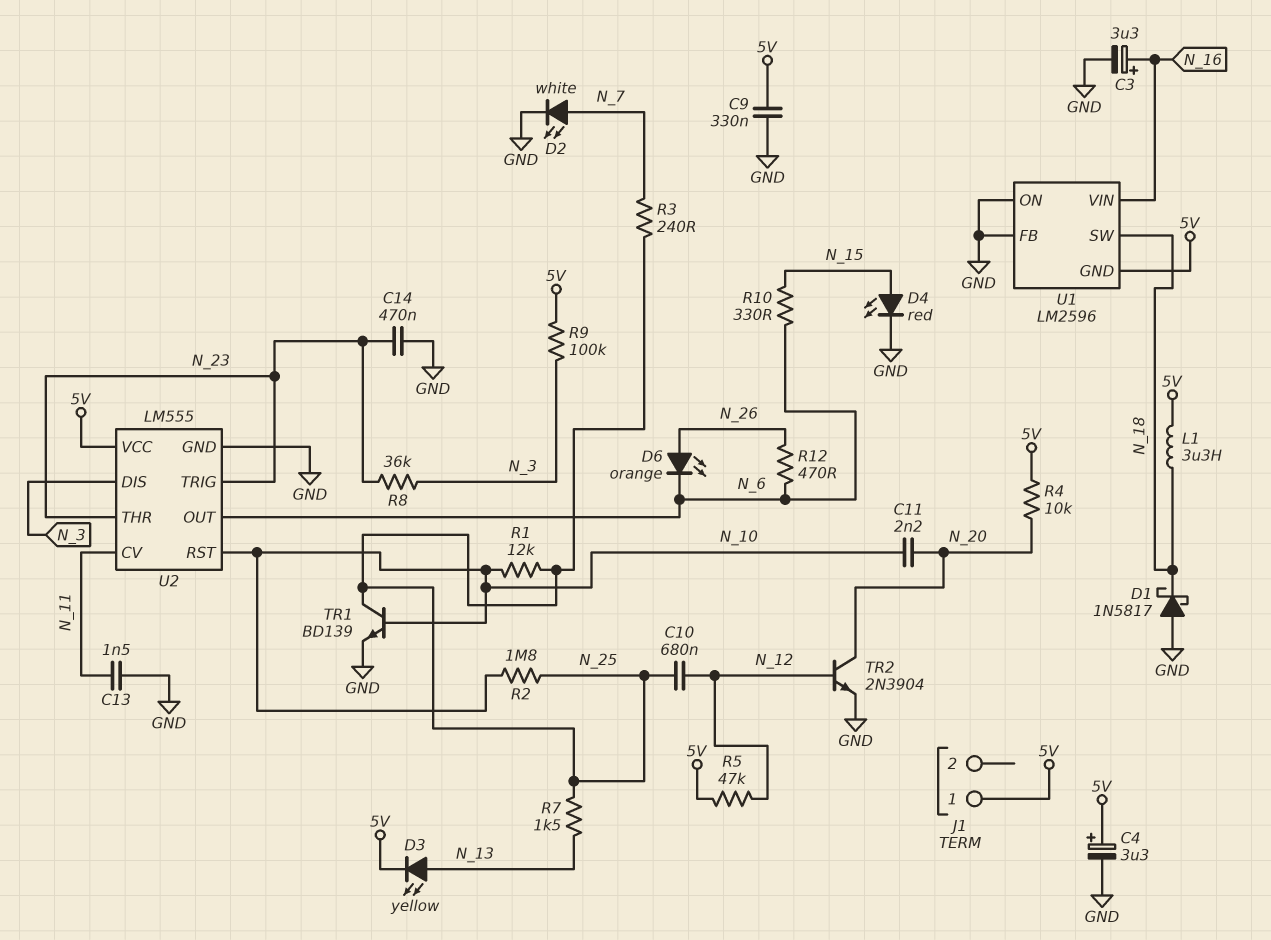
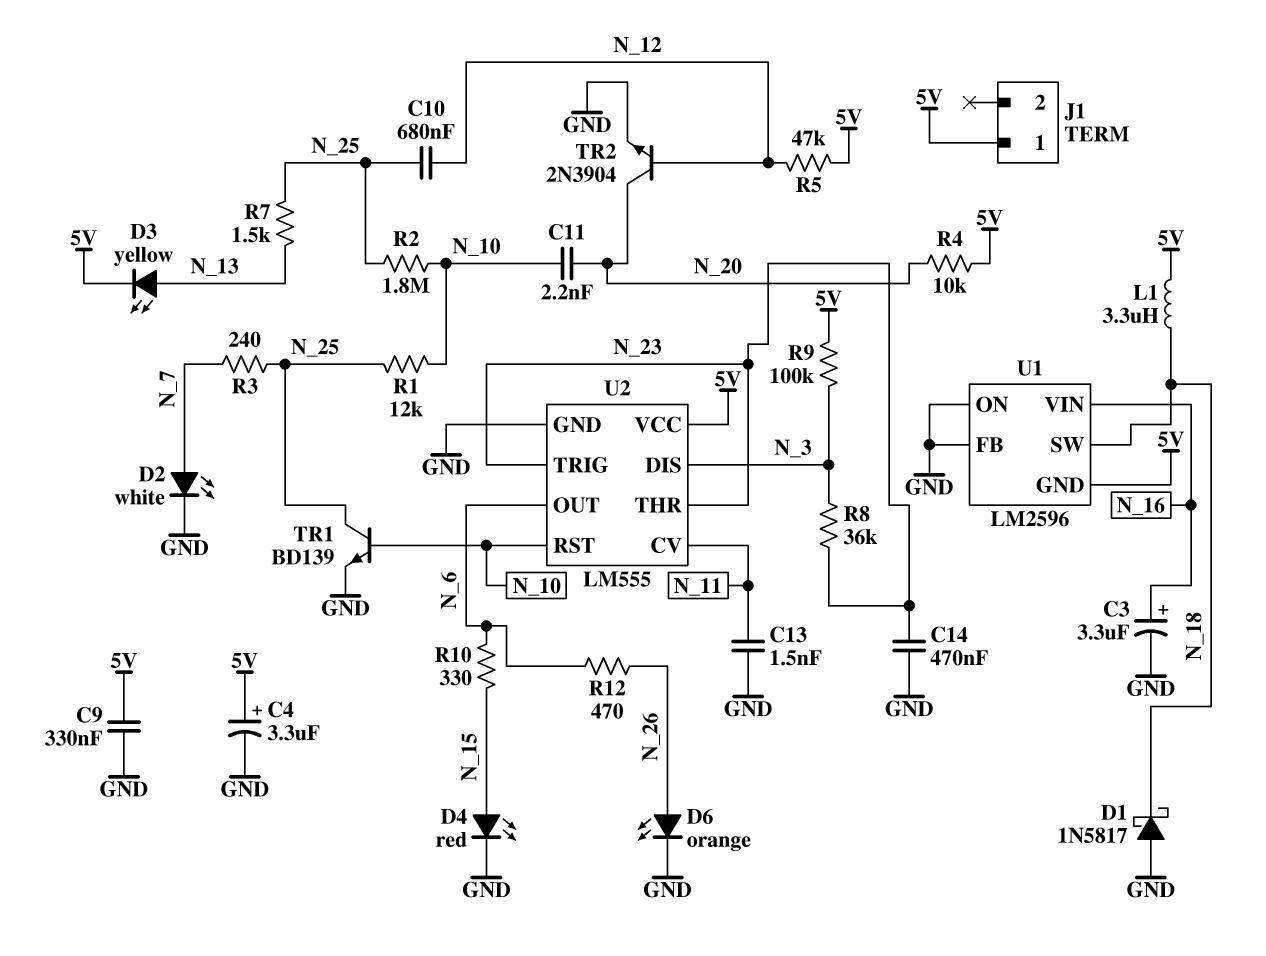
D6: LED orange (A N_26, K N_6) -> LED orange (A N_26, K GND)

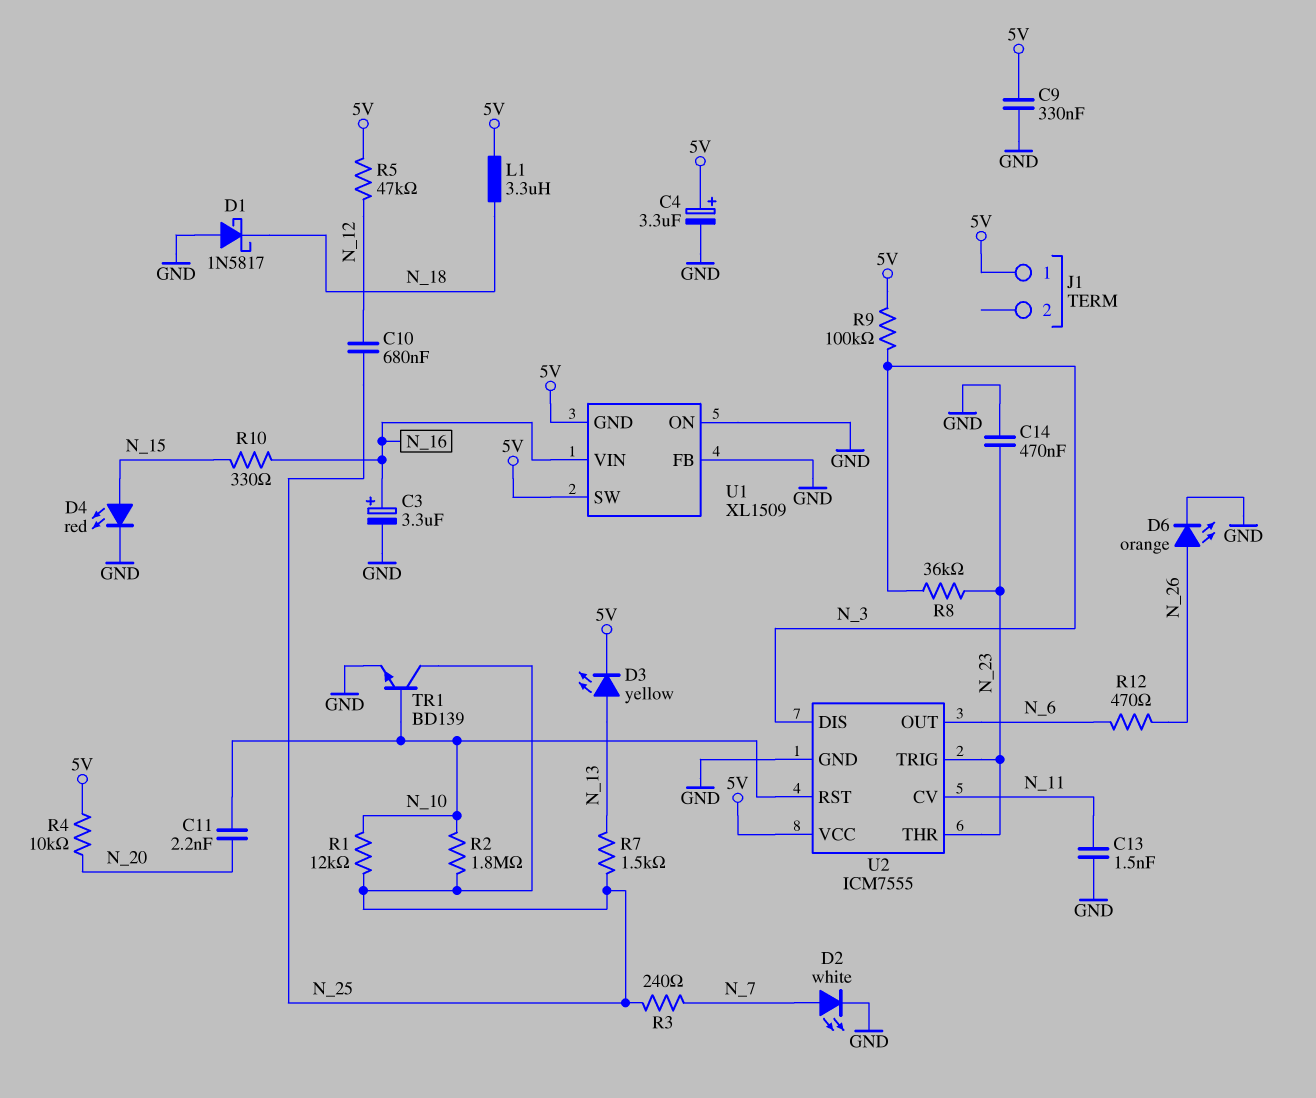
R10: 330 (N_6, N_15) -> 330 (N_15, N_16)
TR2: NPN 2N3904 (B N_12, C N_20, E GND) -> none
U1: LM2596 -> XL1509
U1 pin SW: N_18 -> 5V
U2: LM555 -> ICM7555

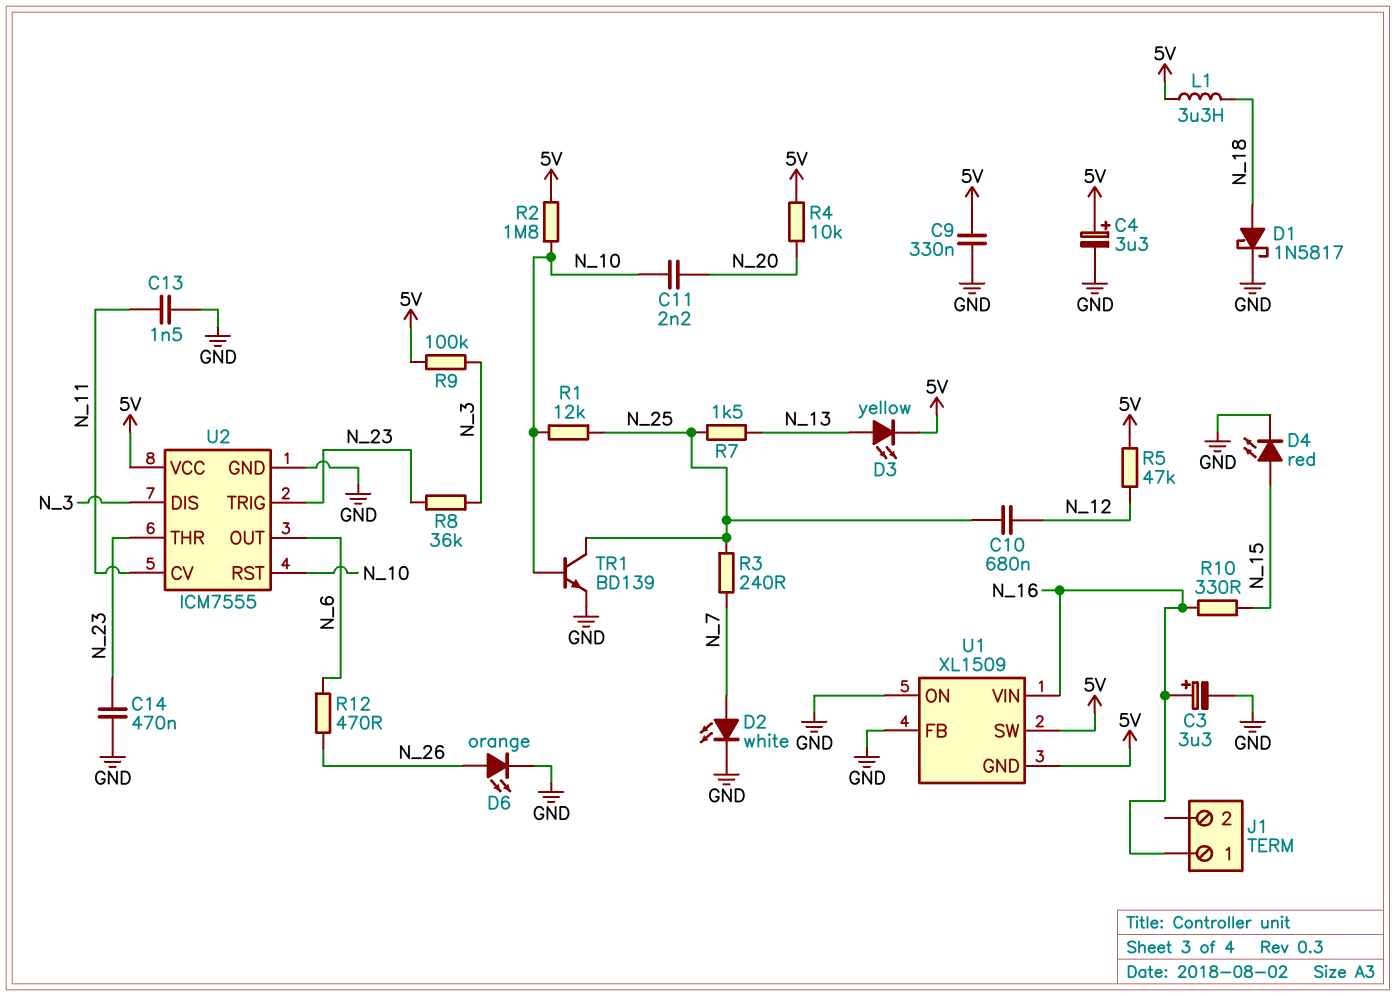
D1: schottky 1N5817 (A GND, K N_18) -> schottky 1N5817 (A N_18, K GND)
J1 pin 1: 5V -> N_16
R2: 1.8M (N_10, N_25) -> 1.8M (5V, N_10)

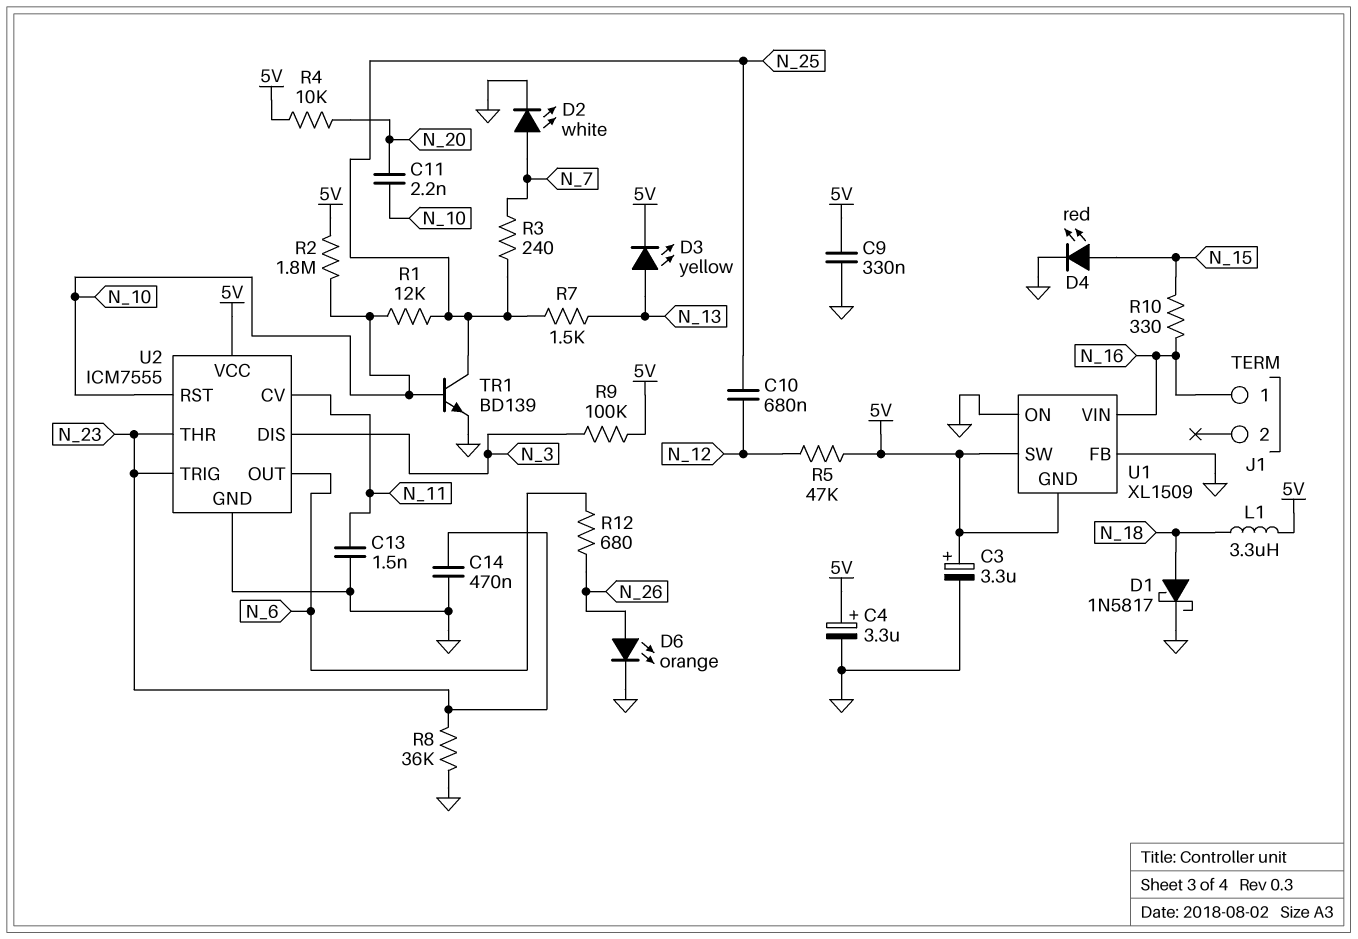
C3: 3.3uF (plus N_16, minus GND) -> 3.3uF (plus 5V, minus GND)
R8: 36k (N_3, N_23) -> 36k (GND, N_23)
R12: 470 (N_6, N_26) -> 680 (N_6, N_26)

